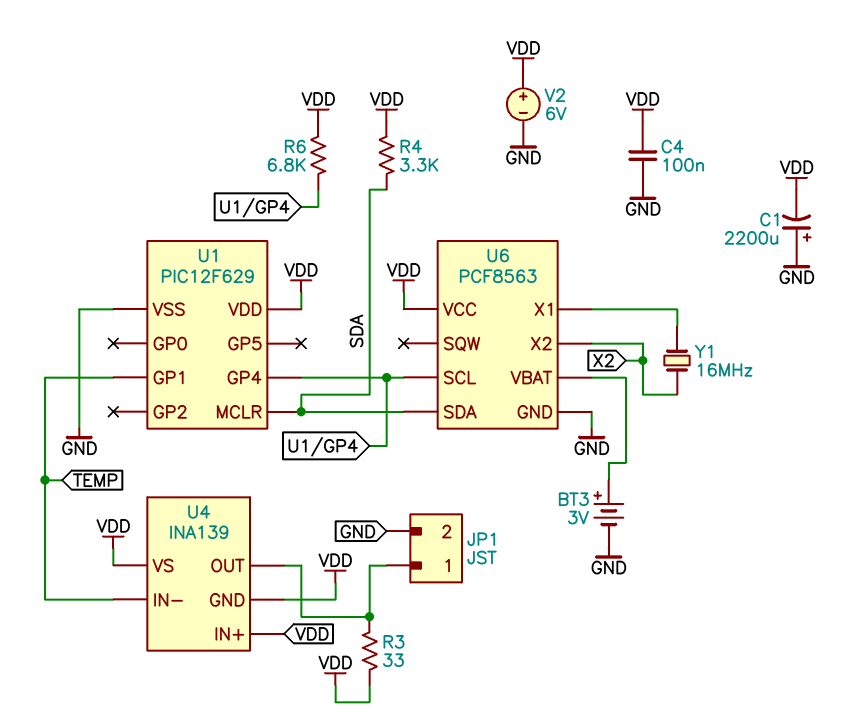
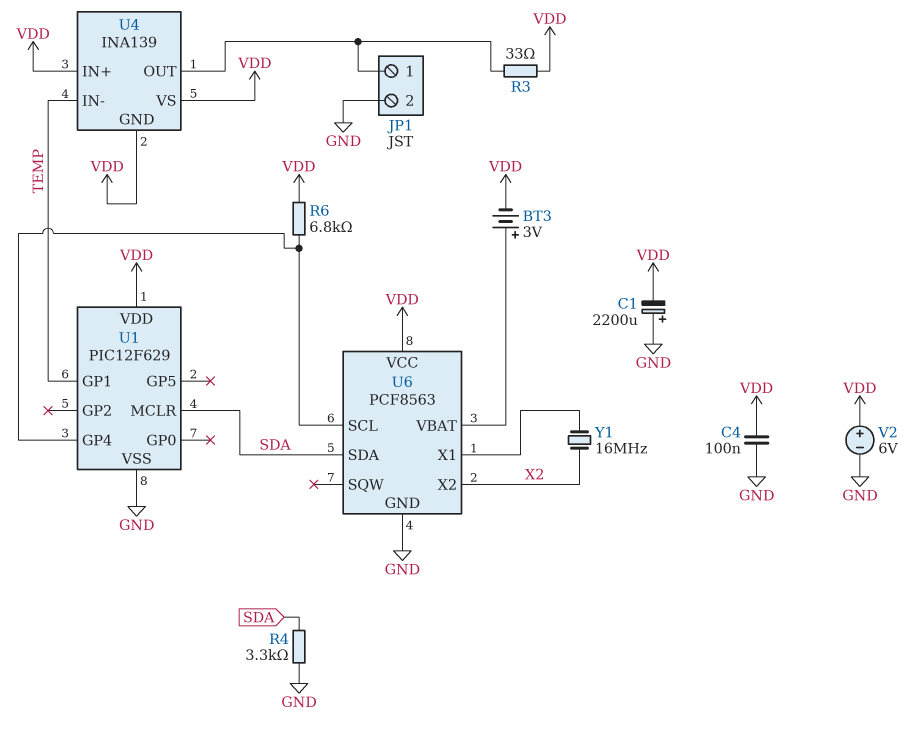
BT3: 3V (plus U6/VBAT, minus GND) -> 3V (plus U6/VBAT, minus VDD)
R4: 3.3k (SDA, VDD) -> 3.3k (GND, SDA)

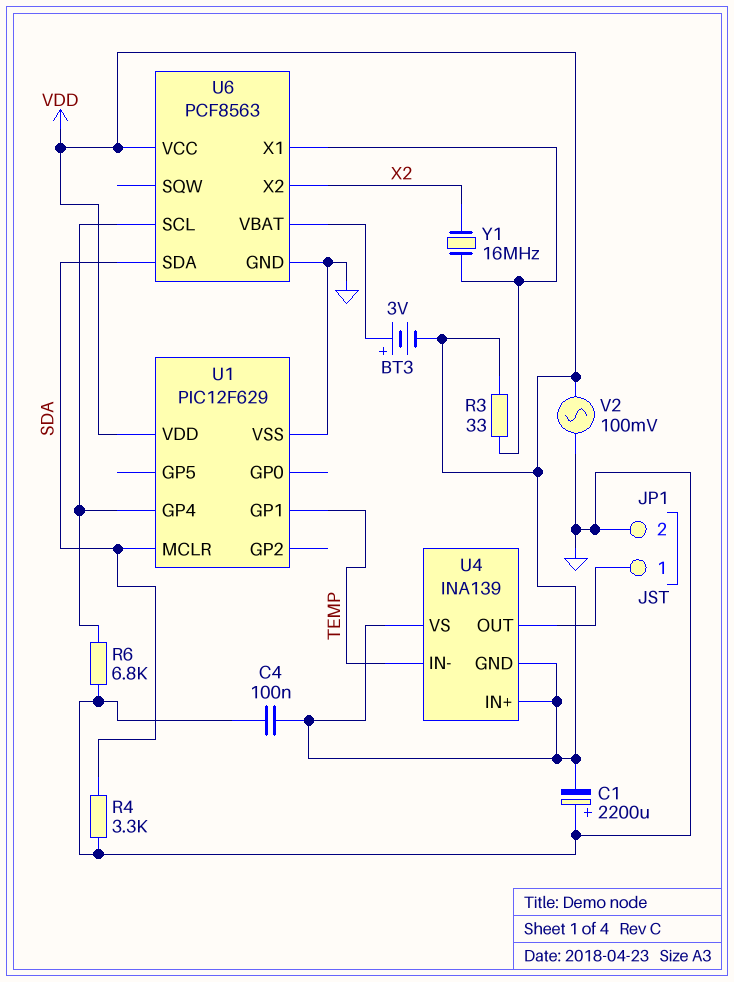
R3: 33 (JP1/1, VDD) -> 33 (U6/X1, VDD)
R6: 6.8k (U1/GP4, VDD) -> 6.8k (GND, U1/GP4)
V2: 6V (plus VDD, minus GND) -> AC 100mV (GND, VDD)

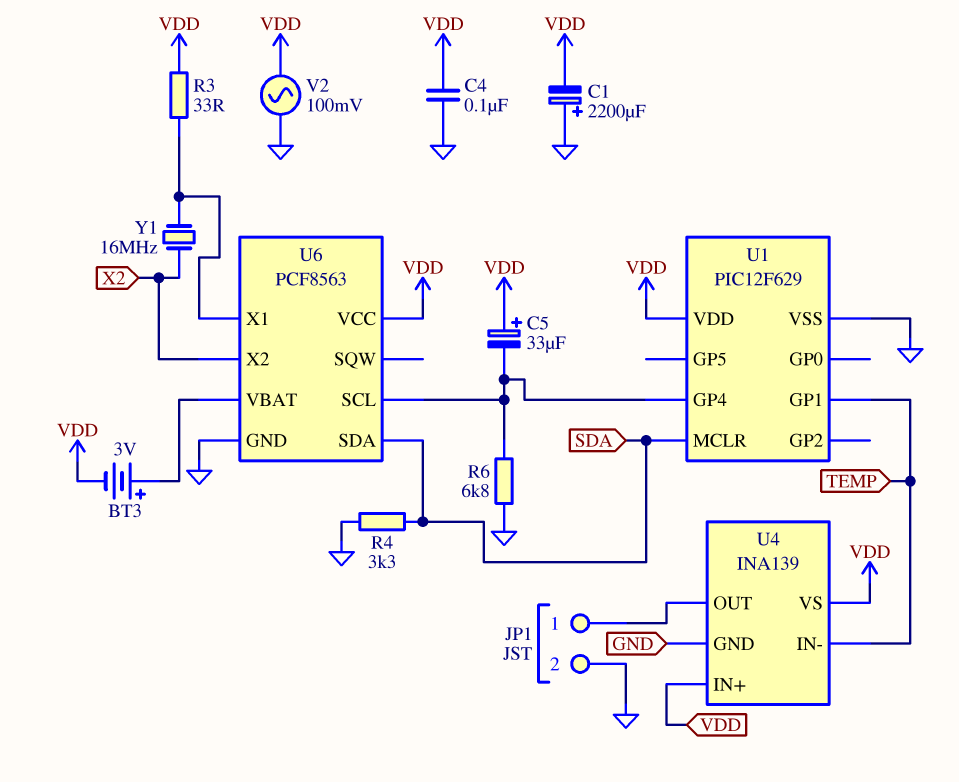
C5: none -> 33uF (plus VDD, minus U1/GP4)
U4 pin GND: VDD -> GND

